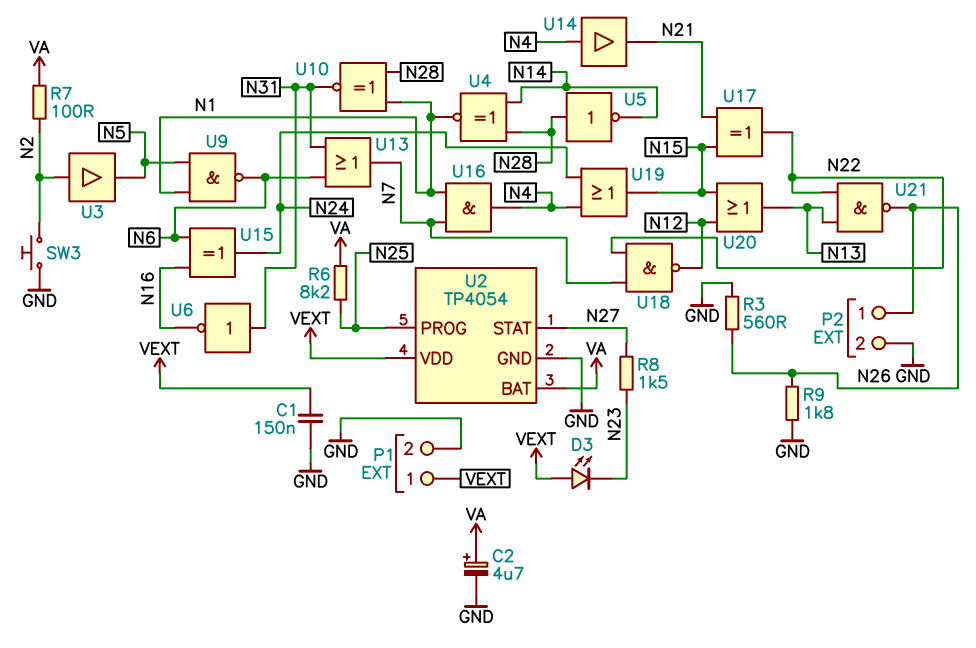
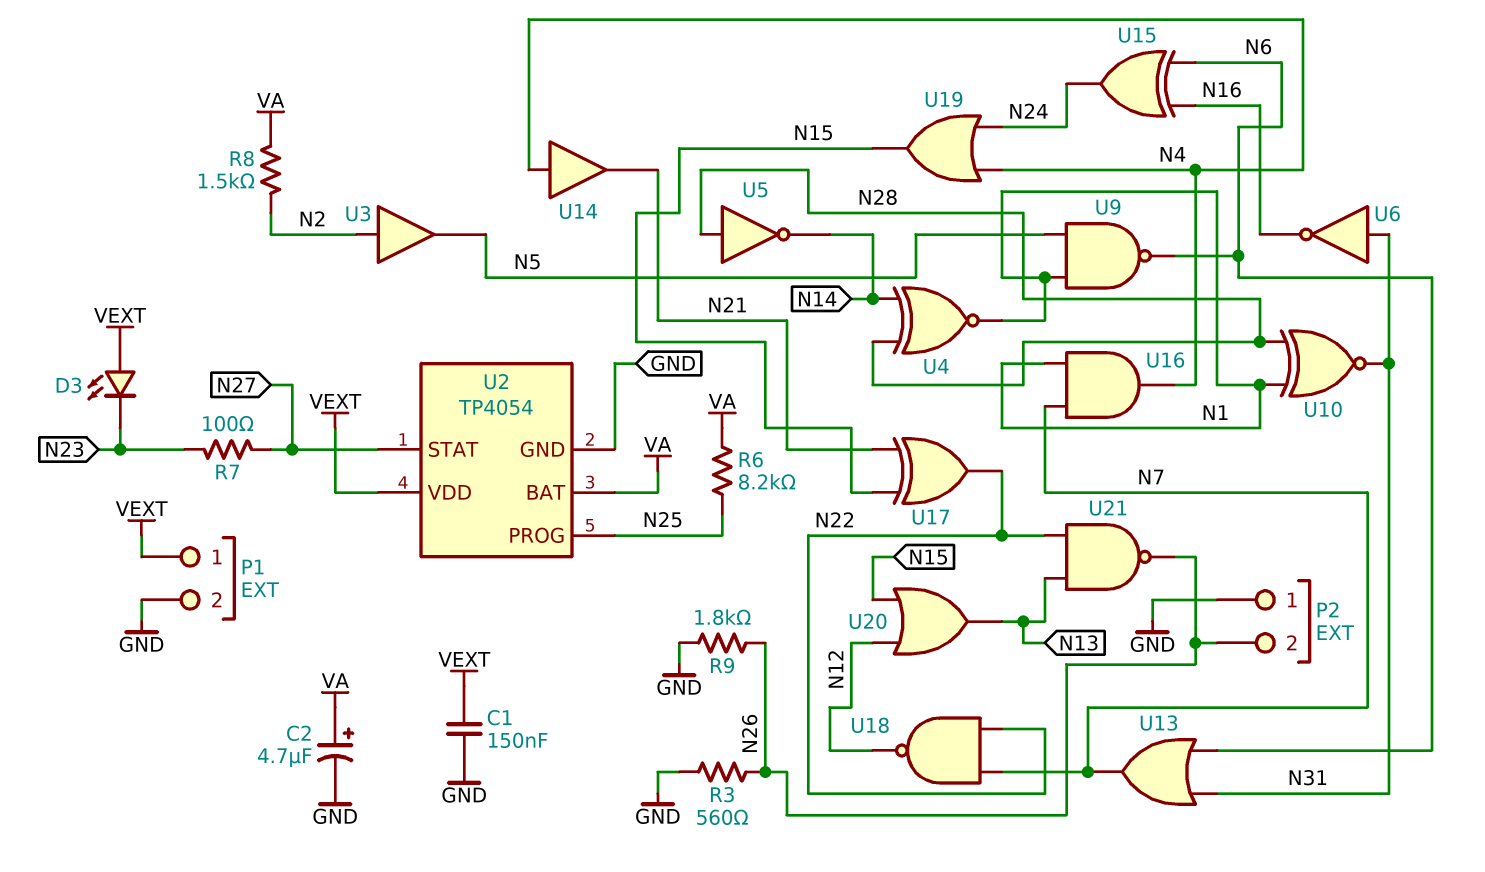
P2 pin 1: N26 -> GND
P2 pin 2: GND -> N26
R7: 100 (N2, VA) -> 100 (N23, N27)
R8: 1.5k (N23, N27) -> 1.5k (N2, VA)
SW3: button (GND, N2) -> none

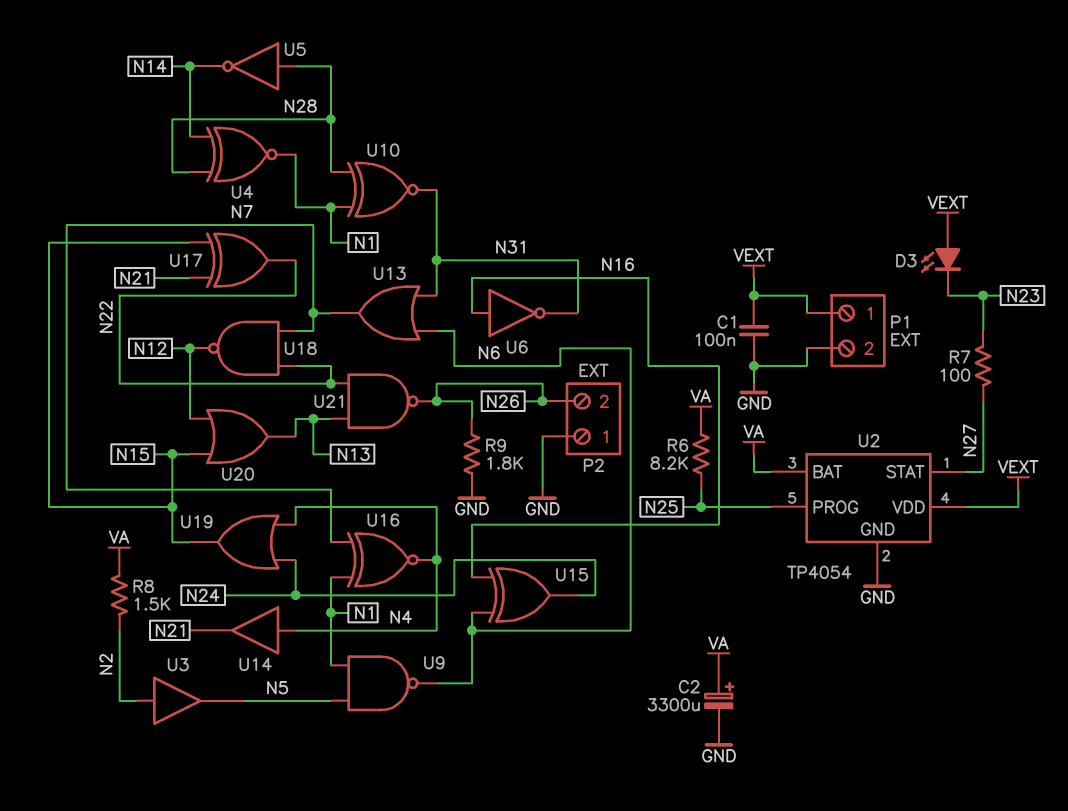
C1: 150nF (GND, VEXT) -> 100nF (GND, VEXT)
C2: 4.7uF (plus VA, minus GND) -> 3300uF (plus VA, minus GND)
R3: 560 (GND, N26) -> none
U6: NOT (in N31, out N16) -> NOT (in N16, out N31)
U16: AND (in N1, in N7, out N4) -> XNOR (in N1, in N7, out N4)

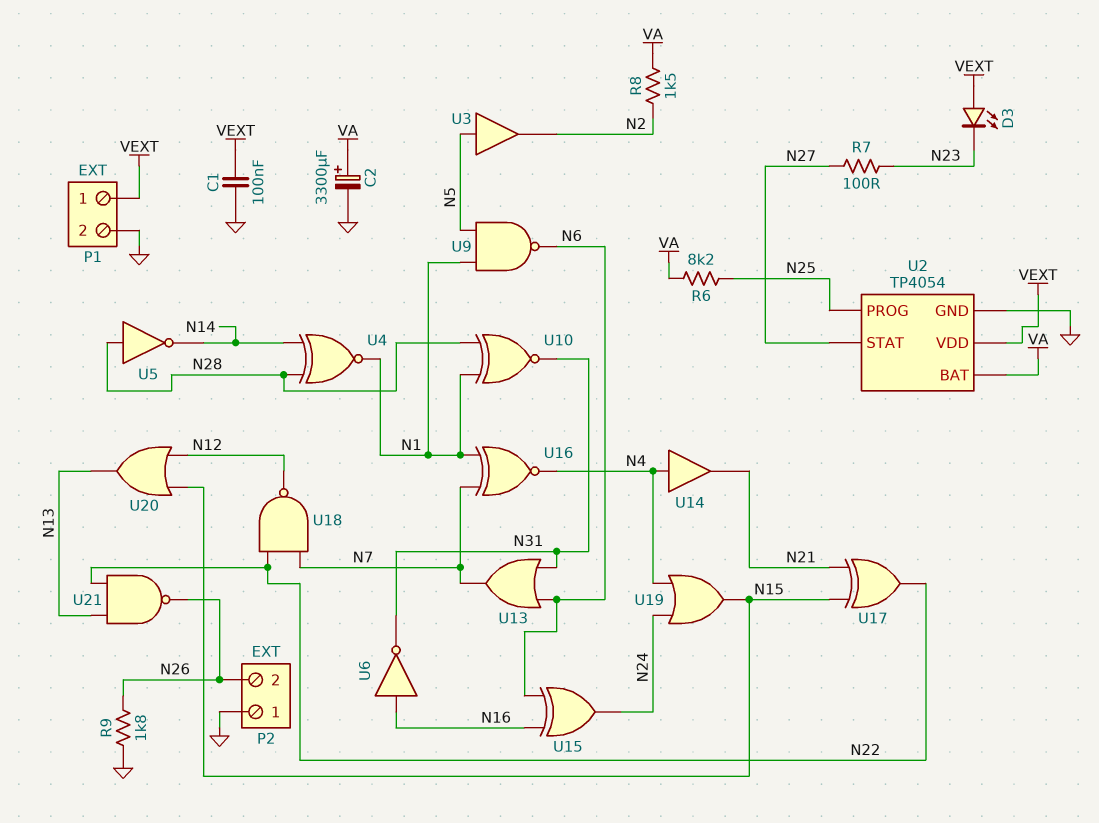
U3: buffer (in N2, out N5) -> buffer (in N5, out N2)

